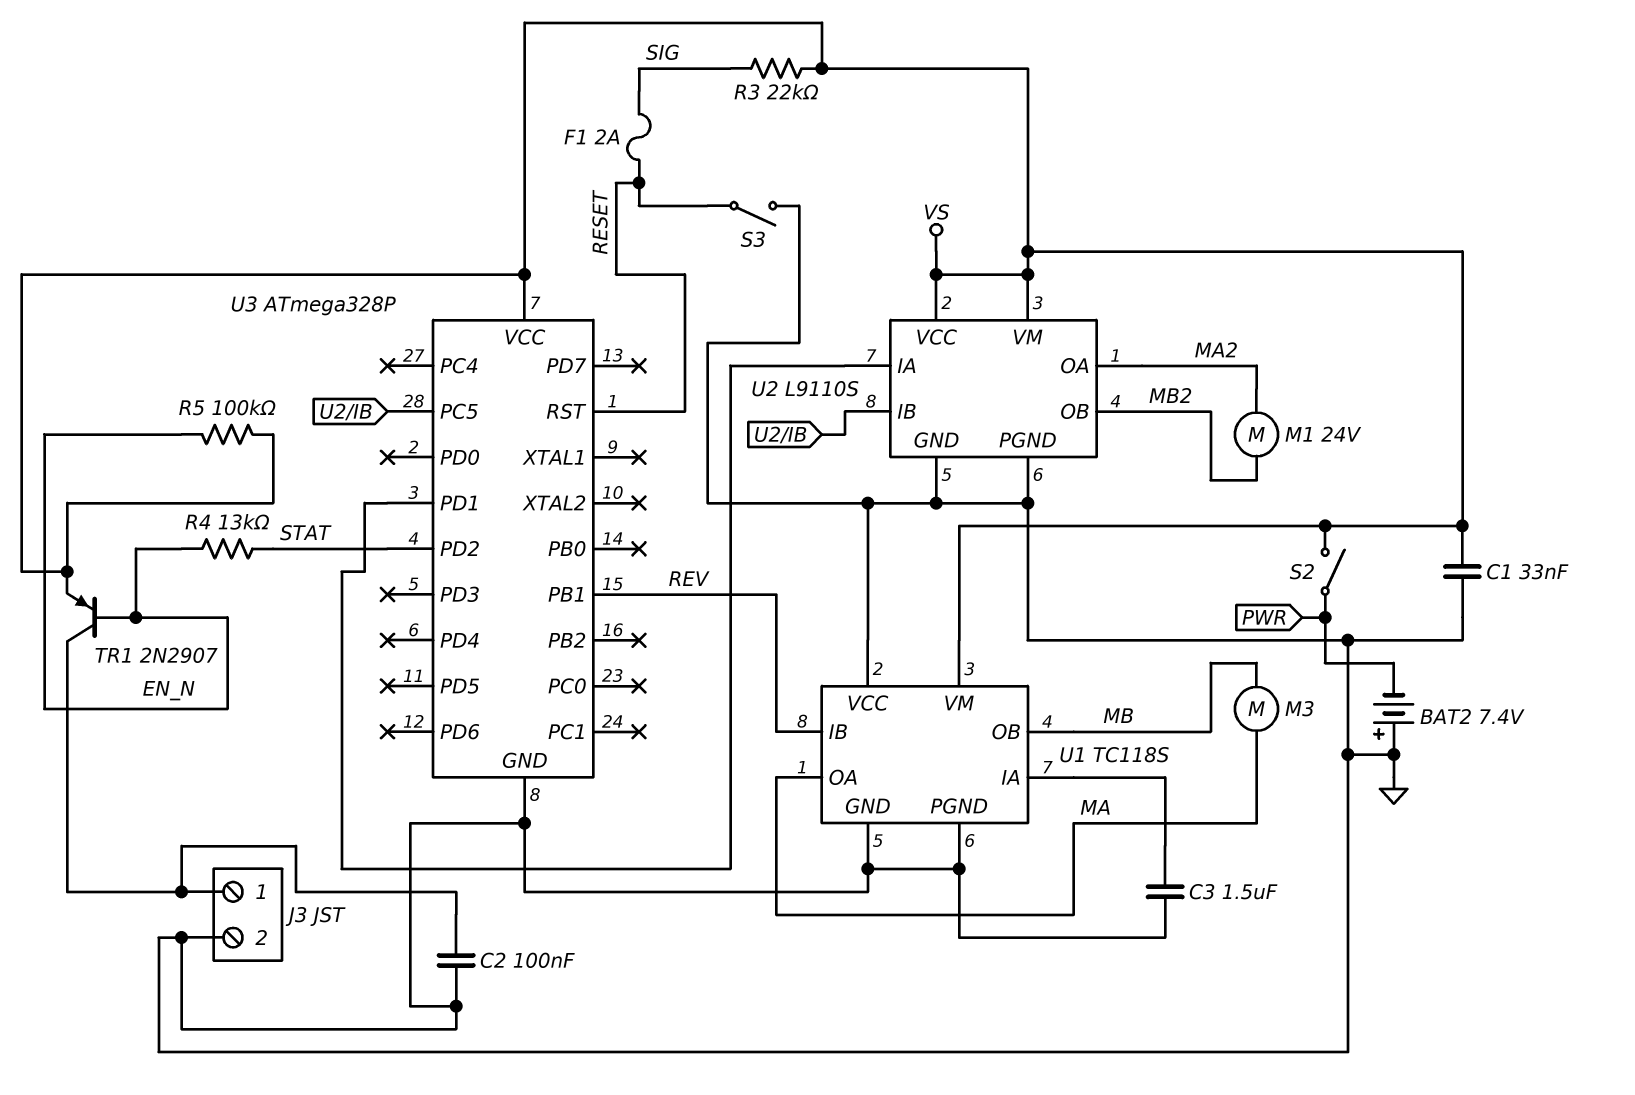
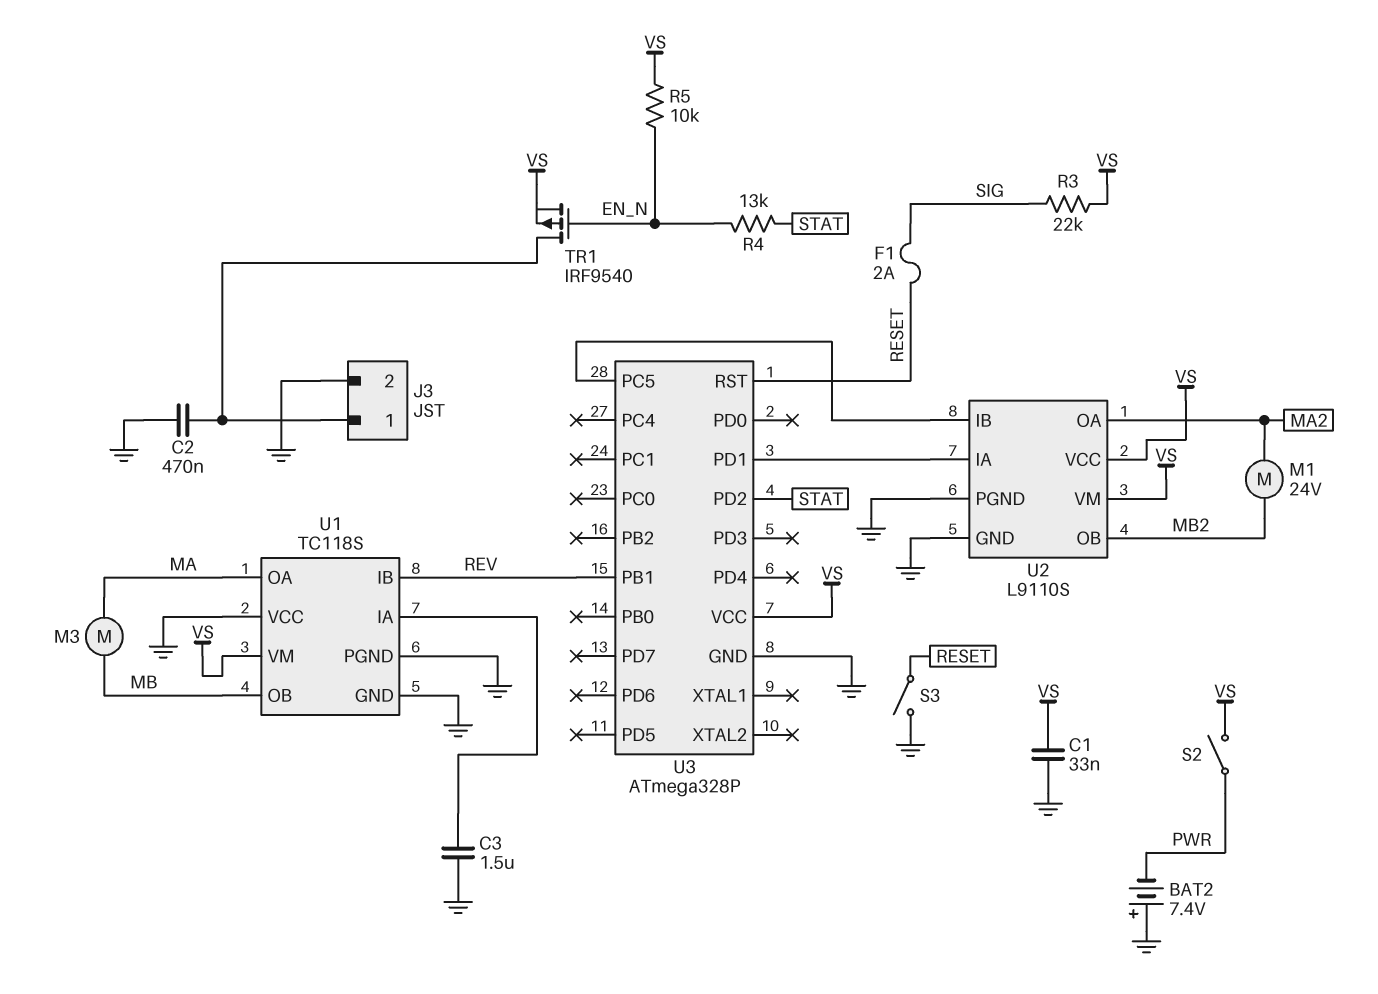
C2: 100nF (GND, J3/1) -> 470nF (GND, J3/1)
R5: 100k (EN_N, VS) -> 10k (EN_N, VS)
TR1: PNP 2N2907 (B EN_N, C J3/1, E VS) -> PMOS IRF9540 (G EN_N, D J3/1, S VS)

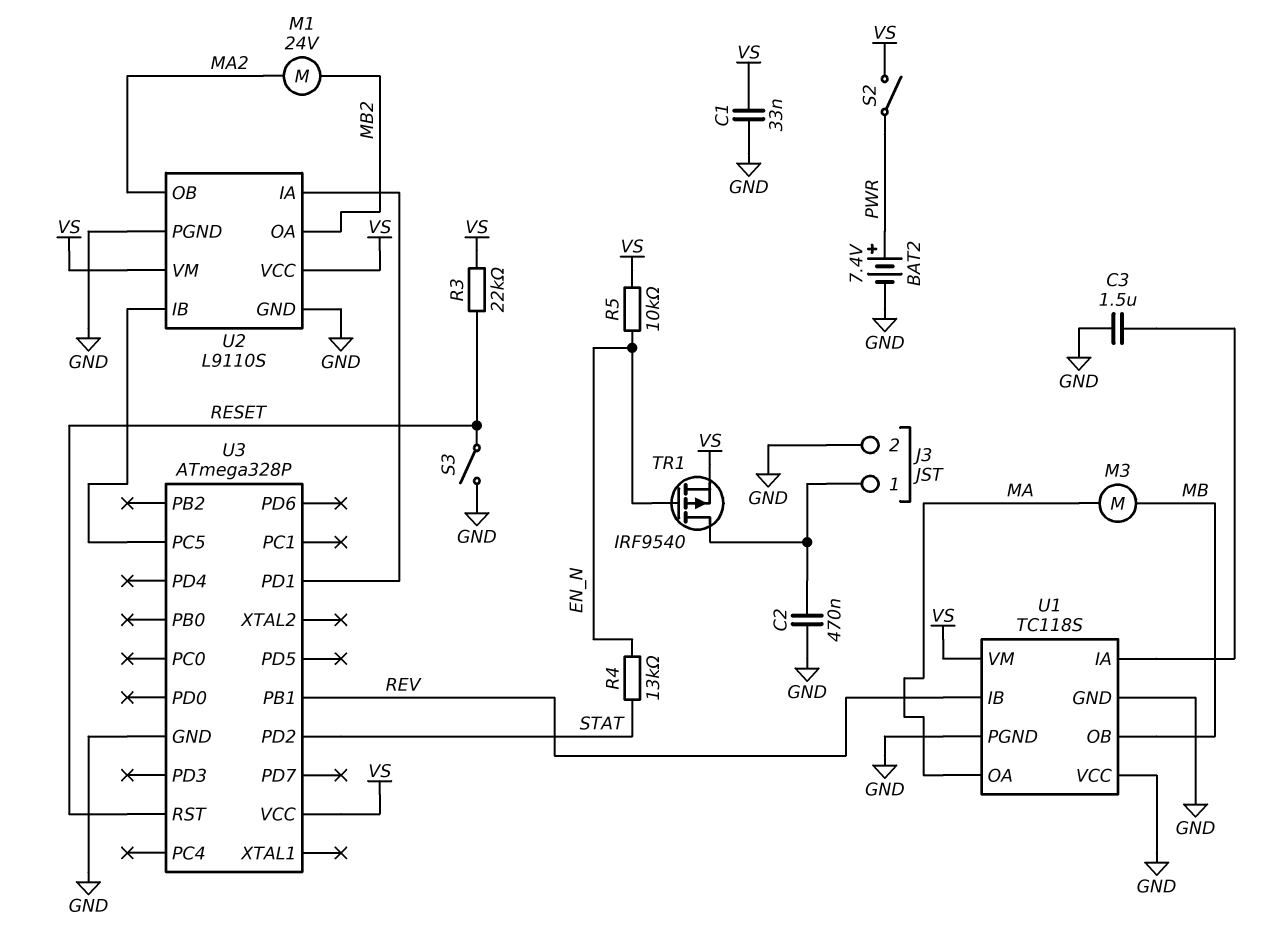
BAT2: 7.4V (plus GND, minus PWR) -> 7.4V (plus PWR, minus GND)
F1: 2A (RESET, SIG) -> none
R3: 22k (SIG, VS) -> 22k (RESET, VS)
U2 pin OA: MA2 -> MB2
U2 pin OB: MB2 -> MA2

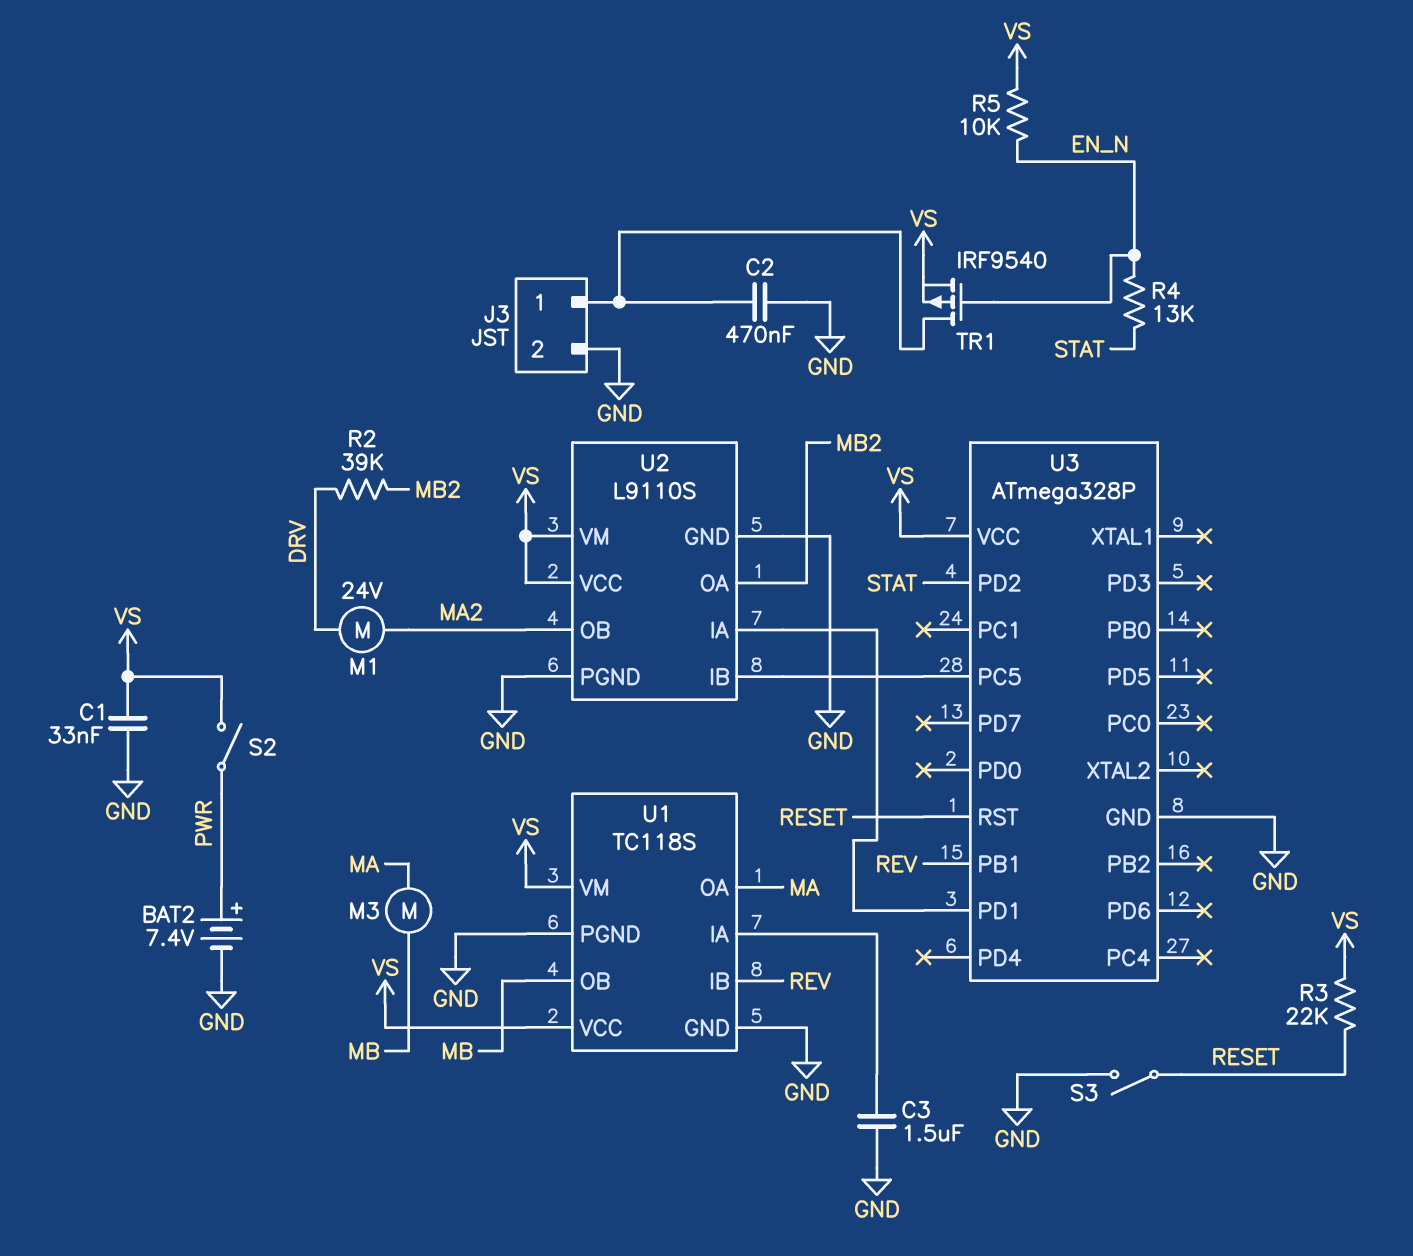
M1: motor 24V (MA2, MB2) -> motor 24V (DRV, MA2)
R2: none -> 39k (DRV, MB2)
U1 pin VCC: GND -> VS

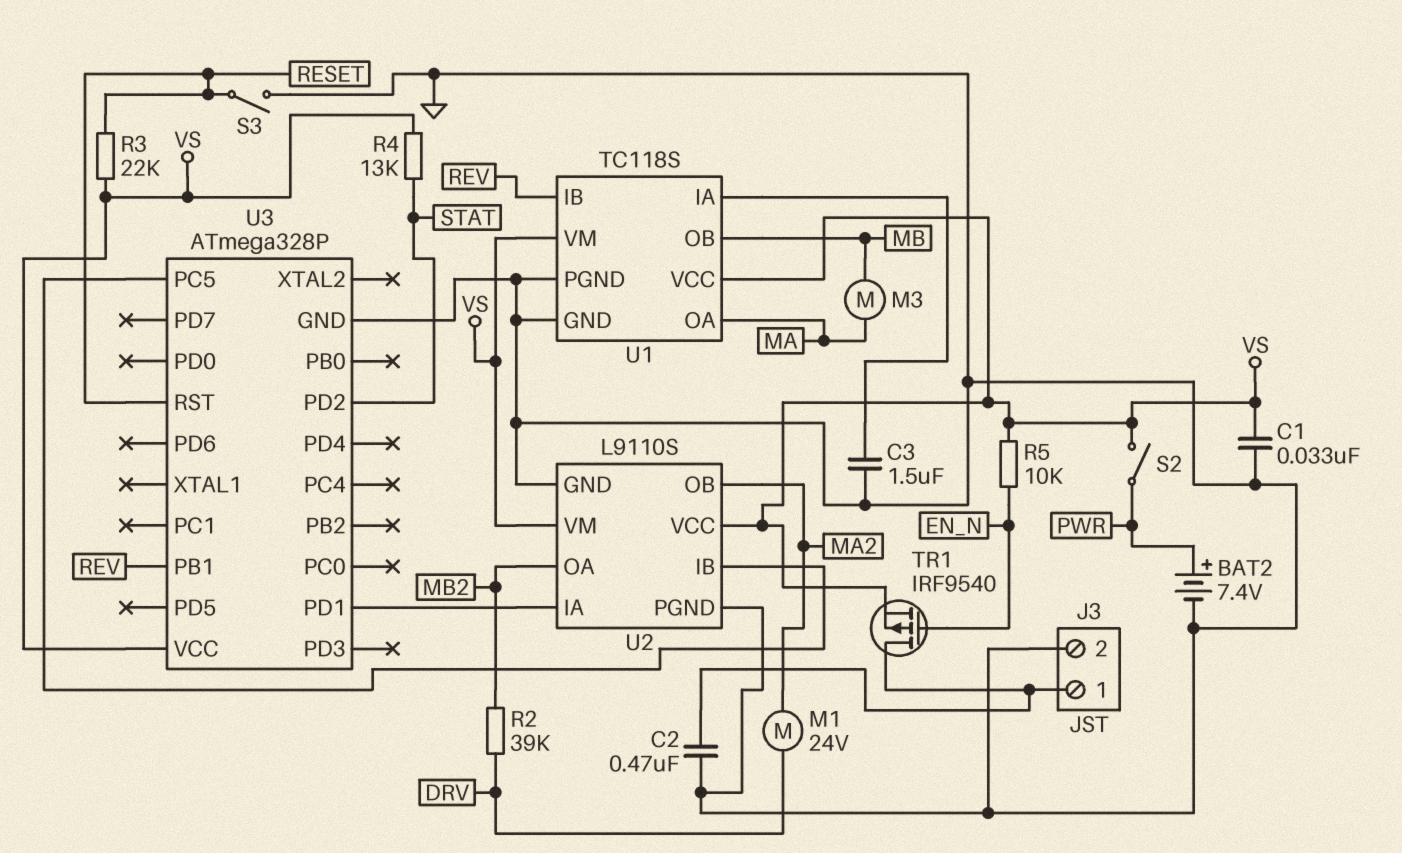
R4: 13k (EN_N, STAT) -> 13k (STAT, VS)

